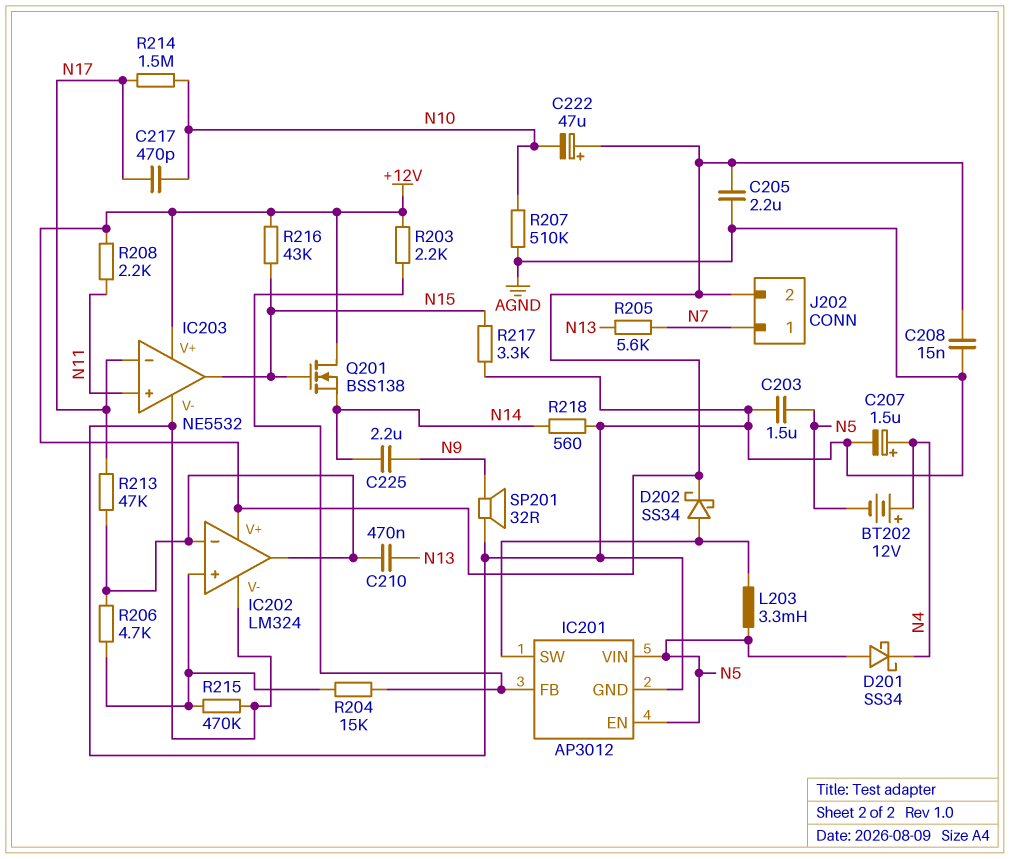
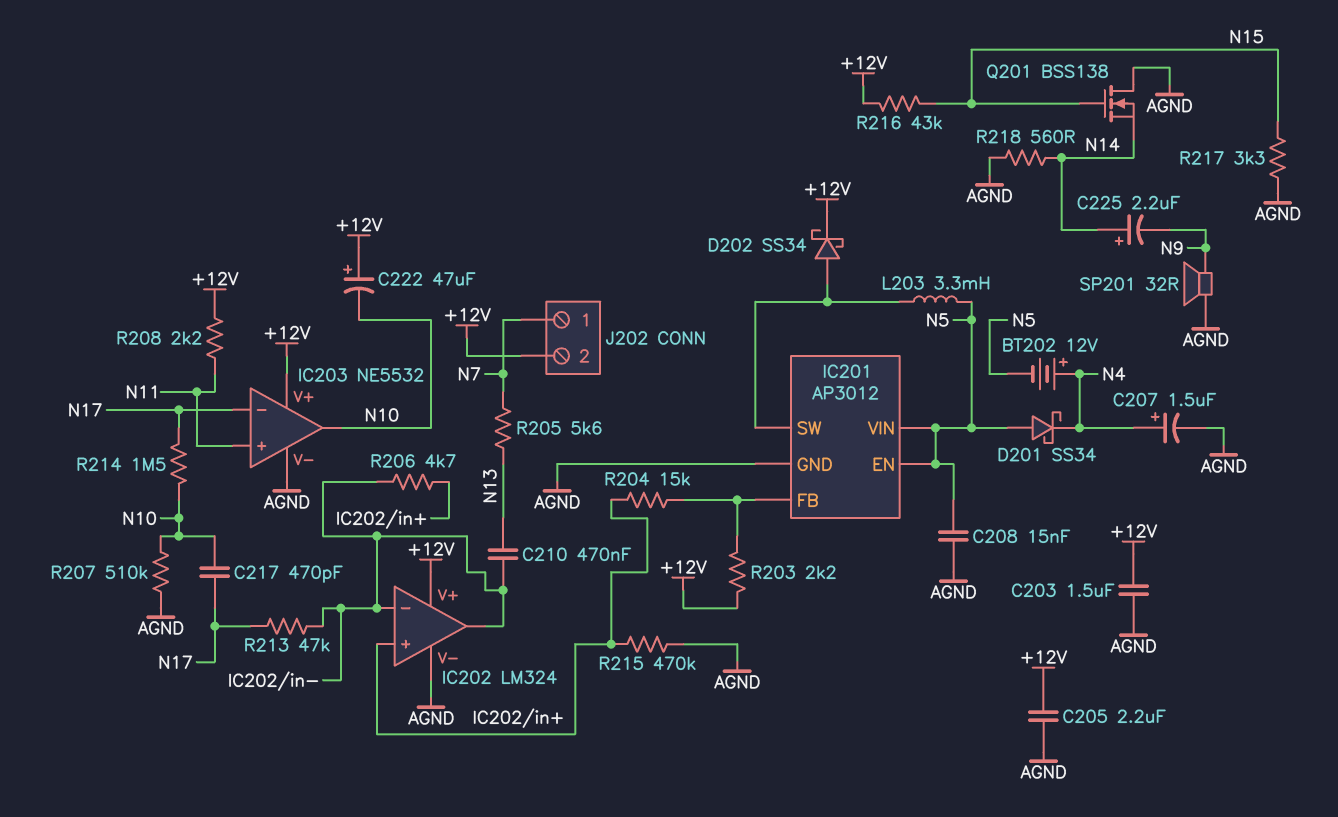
C203: 1.5uF (AGND, N5) -> 1.5uF (+12V, AGND)
C208: 15nF (+12V, AGND) -> 15nF (AGND, N5)
C225: 2.2uF (N9, N14) -> 2.2uF (plus N14, minus N9)
IC203 pin out: N15 -> N10
Q201: NMOS BSS138 (G N15, D +12V, S N14) -> NMOS BSS138 (G N15, D AGND, S N14)

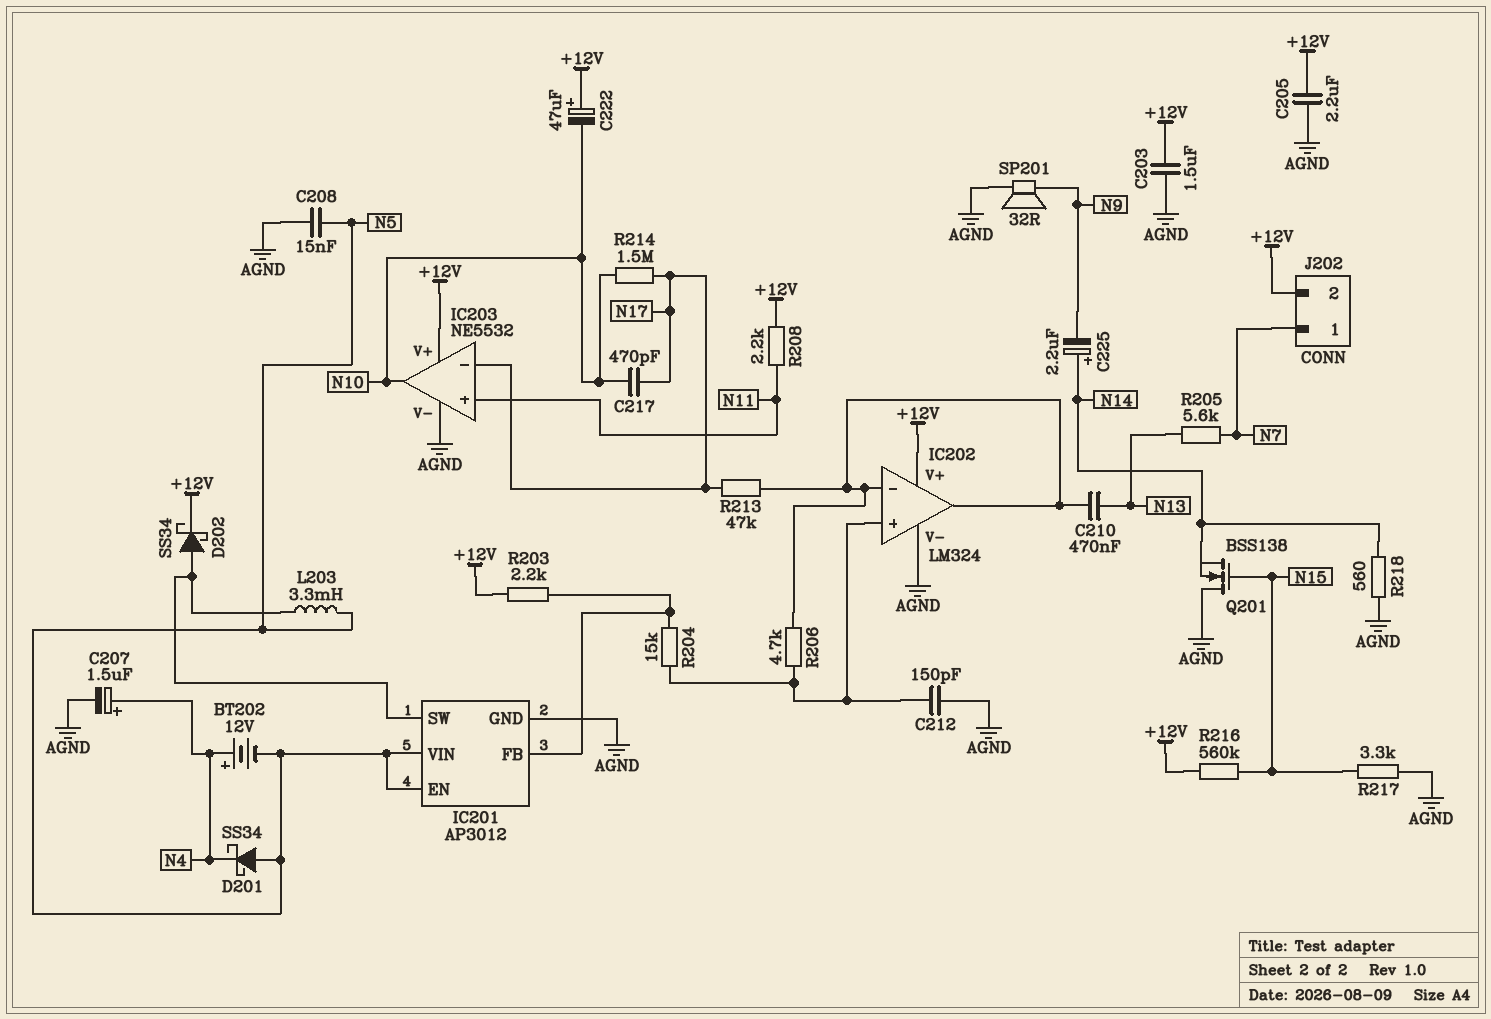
C212: none -> 150pF (AGND, IC202/in+)
R207: 510k (AGND, N10) -> none
R215: 470k (AGND, IC202/in+) -> none
R216: 43k (+12V, N15) -> 560k (+12V, N15)

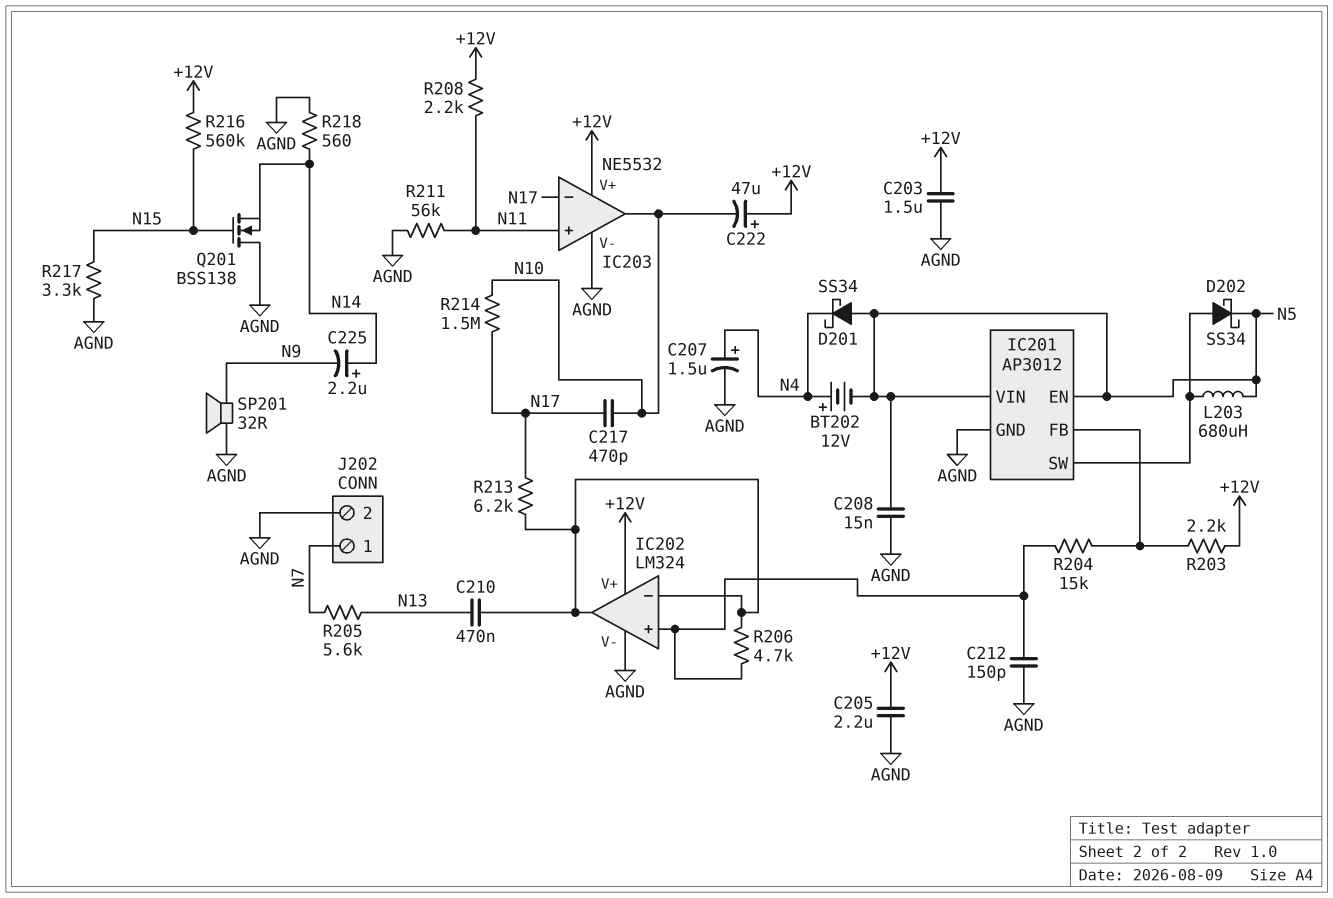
D202: schottky SS34 (A IC201/SW, K +12V) -> schottky SS34 (A IC201/SW, K N5)
J202 pin 2: +12V -> AGND
L203: 3.3mH (IC201/SW, N5) -> 680uH (IC201/SW, N5)
R211: none -> 56k (AGND, N11)
R213: 47k (IC202/in-, N17) -> 6.2k (IC202/in-, N17)

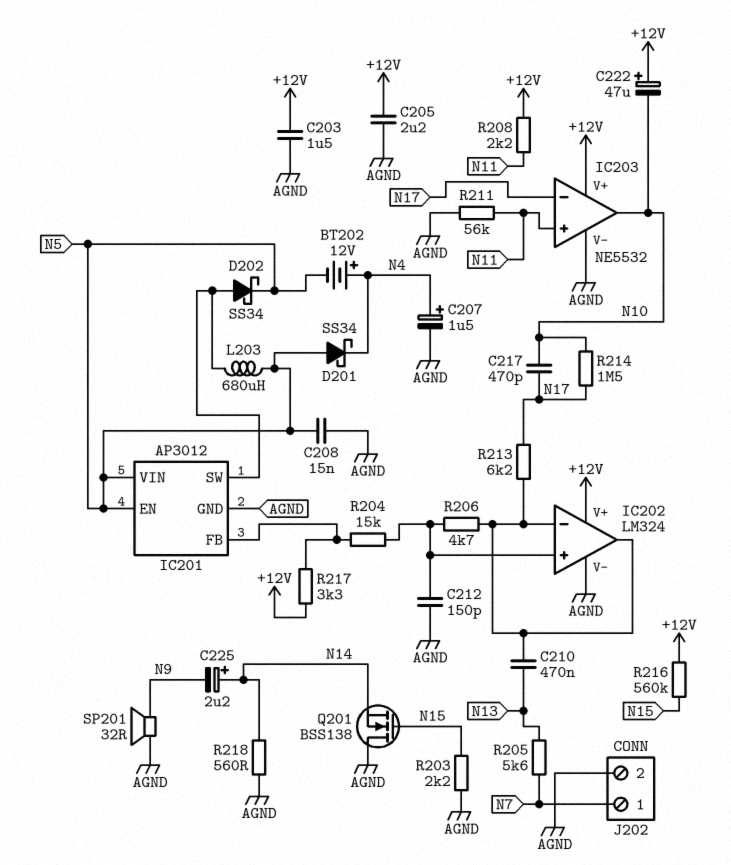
R203: 2.2k (+12V, IC201/FB) -> 2.2k (AGND, N15)
R217: 3.3k (AGND, N15) -> 3.3k (+12V, IC201/FB)

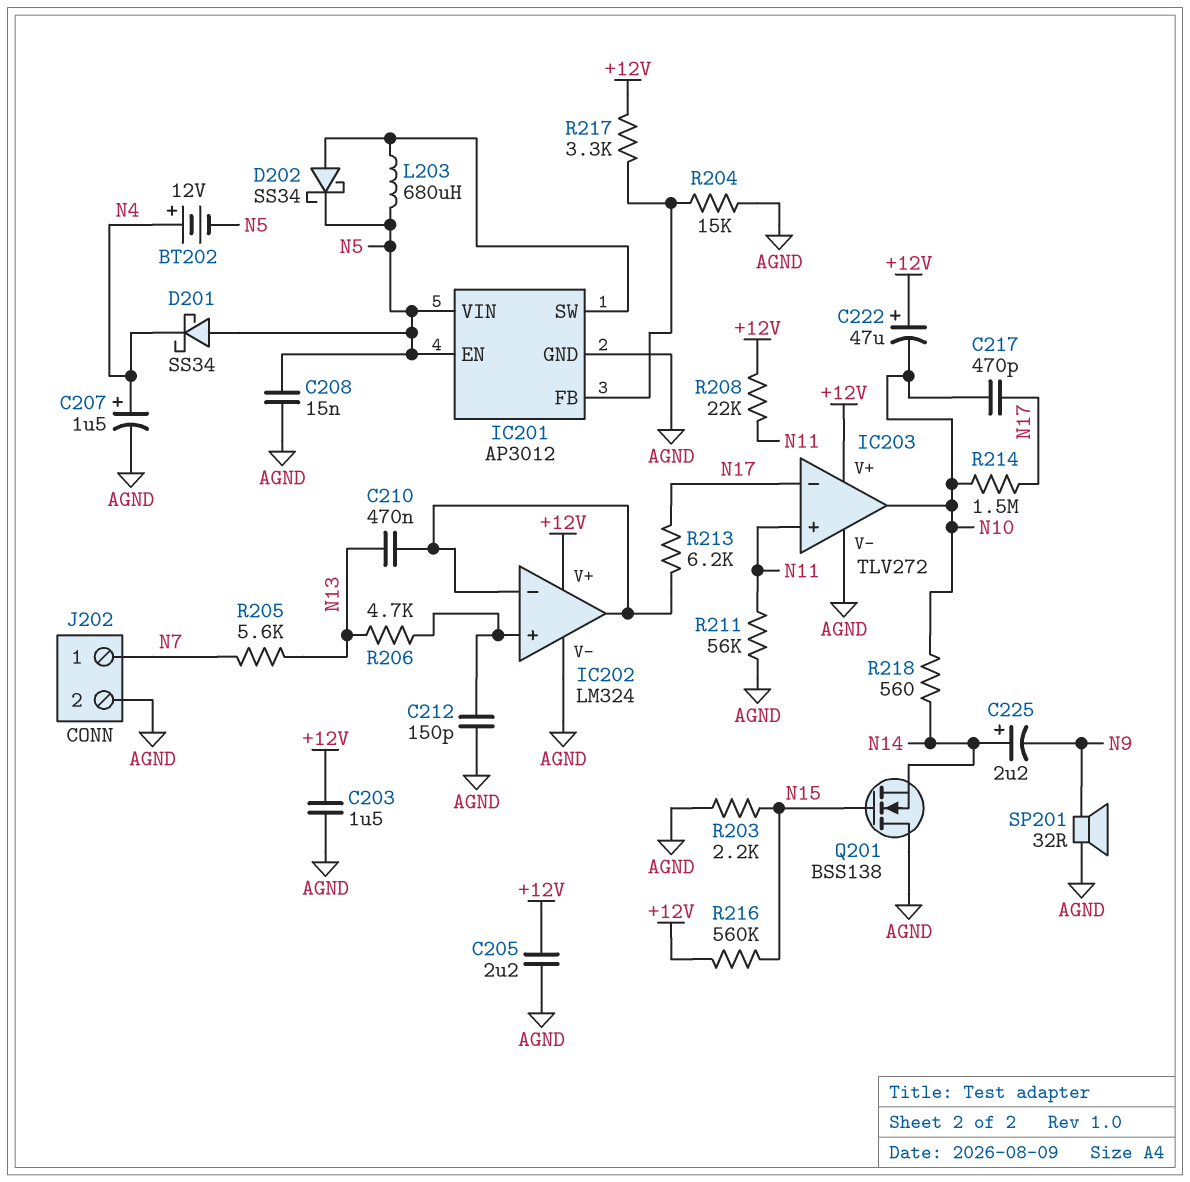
IC203: NE5532 -> TLV272
R204: 15k (IC201/FB, IC202/in+) -> 15k (AGND, IC201/FB)
R206: 4.7k (IC202/in+, IC202/in-) -> 4.7k (IC202/in+, N13)
R208: 2.2k (+12V, N11) -> 22k (+12V, N11)
R218: 560 (AGND, N14) -> 560 (N10, N14)

